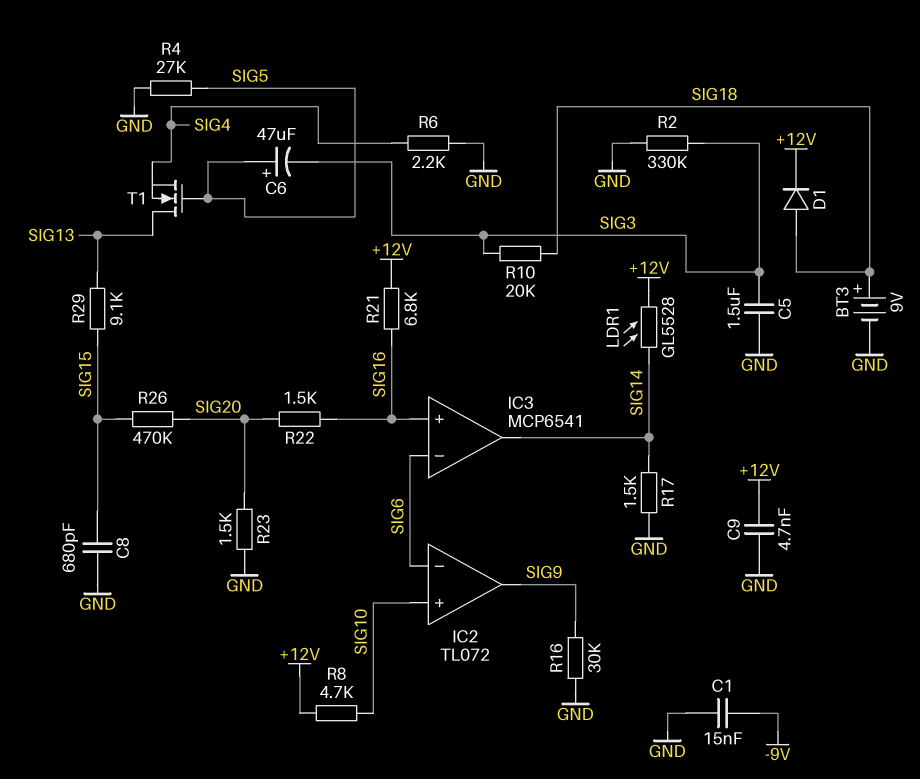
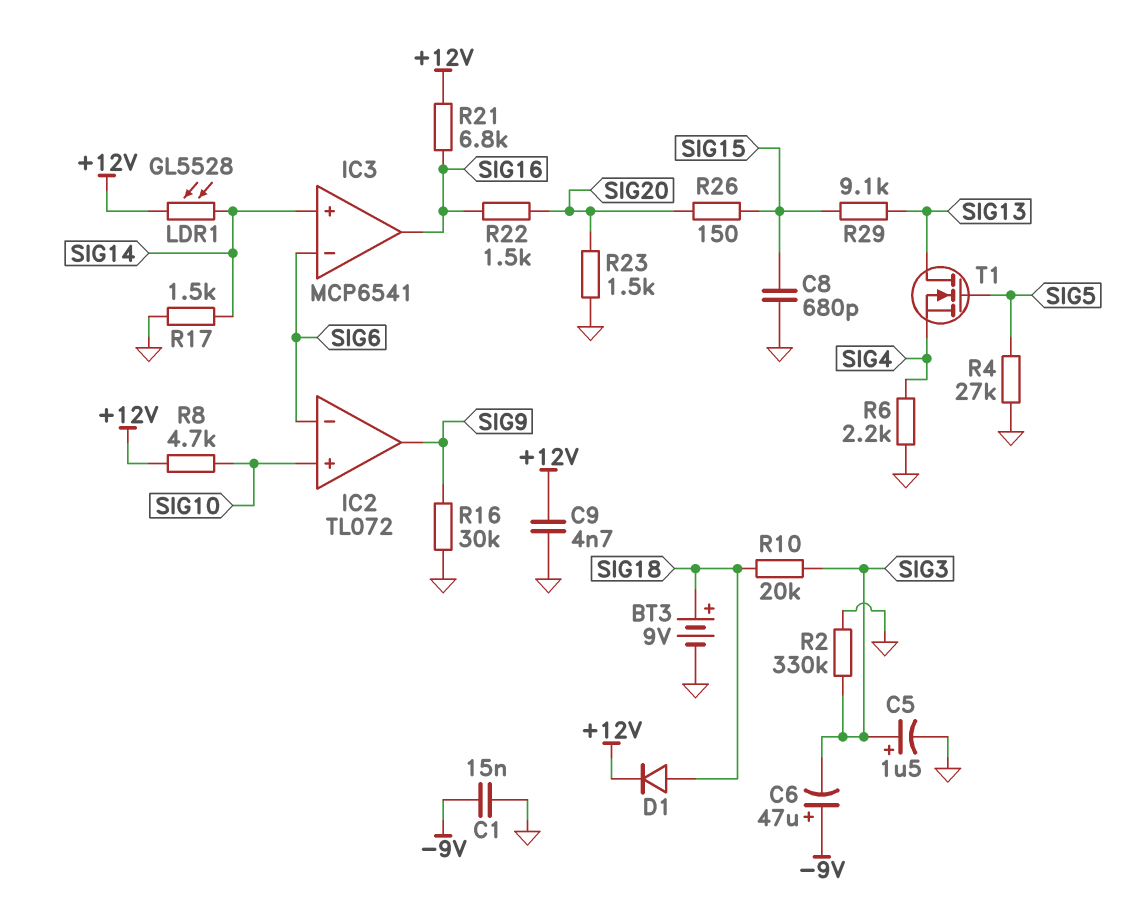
C5: 1.5uF (GND, SIG3) -> 1.5uF (plus SIG3, minus GND)
C6: 47uF (plus SIG5, minus SIG3) -> 47uF (plus -9V, minus SIG3)
IC3 pin in+: SIG16 -> SIG14
IC3 pin out: SIG14 -> SIG16
R26: 470k (SIG15, SIG20) -> 150 (SIG15, SIG20)

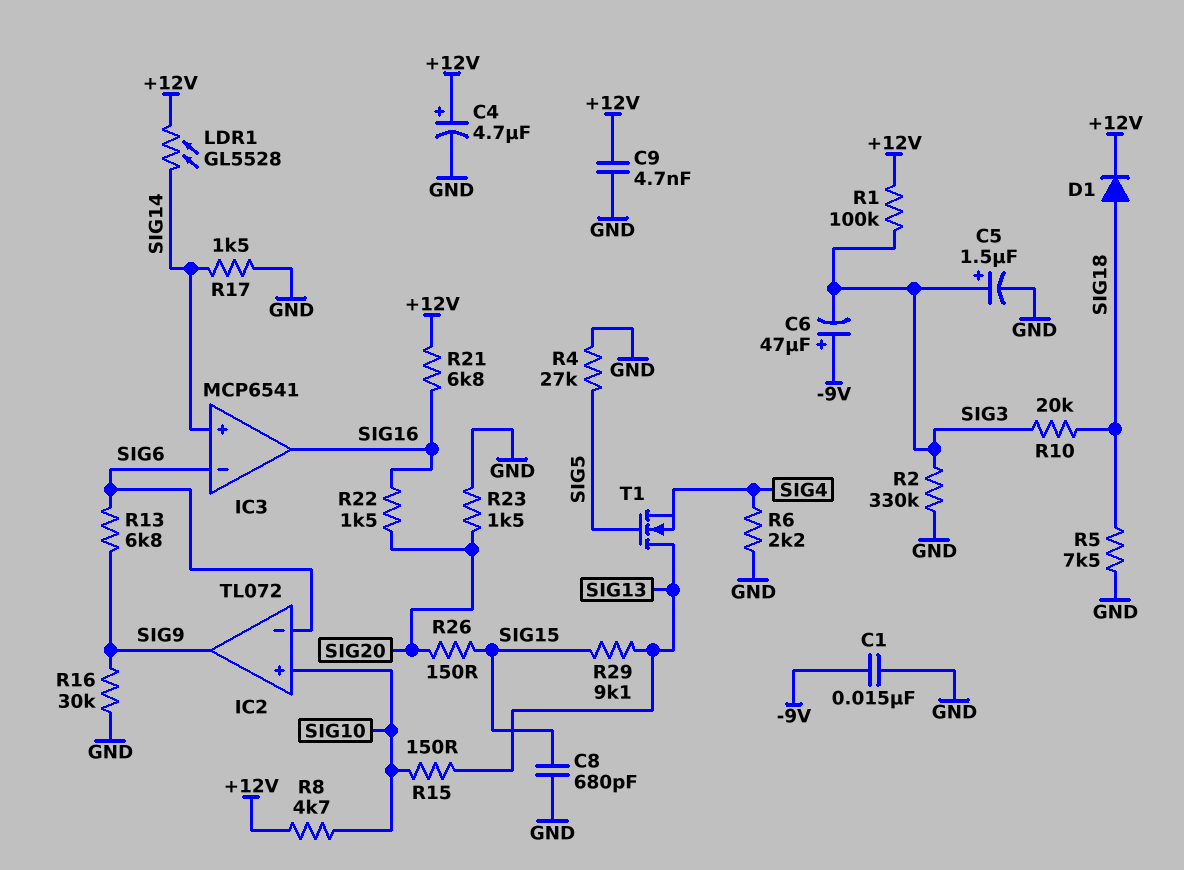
BT3: 9V (plus SIG18, minus GND) -> none
C4: none -> 4.7uF (plus +12V, minus GND)
R1: none -> 100k (+12V, SIG3)
R5: none -> 7.5k (GND, SIG18)
R13: none -> 6.8k (SIG6, SIG9)
R15: none -> 150 (SIG10, SIG13)

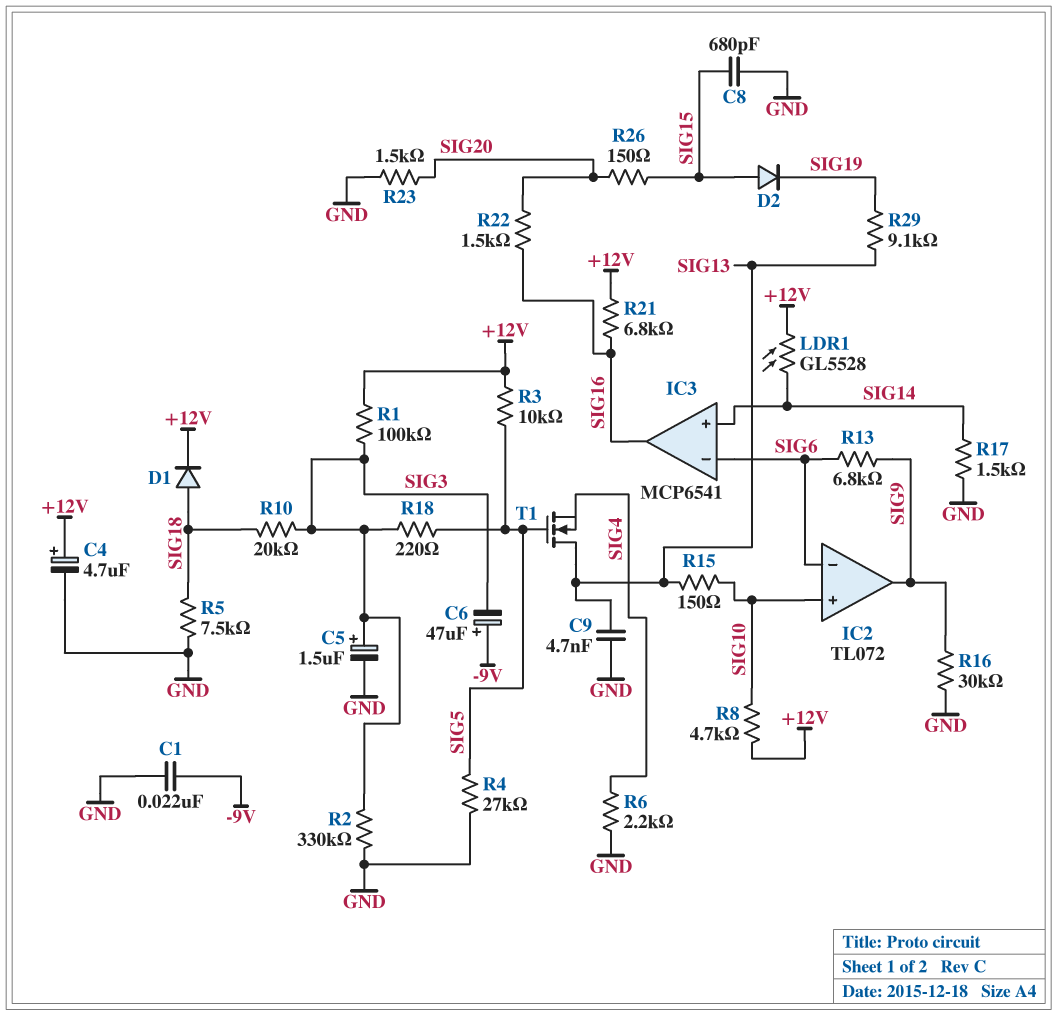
C1: 15nF (-9V, GND) -> 22nF (-9V, GND)
C9: 4.7nF (+12V, GND) -> 4.7nF (GND, SIG13)
D2: none -> diode (A SIG15, K SIG19)
R3: none -> 10k (+12V, SIG5)
R18: none -> 220 (SIG3, SIG5)
R29: 9.1k (SIG13, SIG15) -> 9.1k (SIG13, SIG19)

